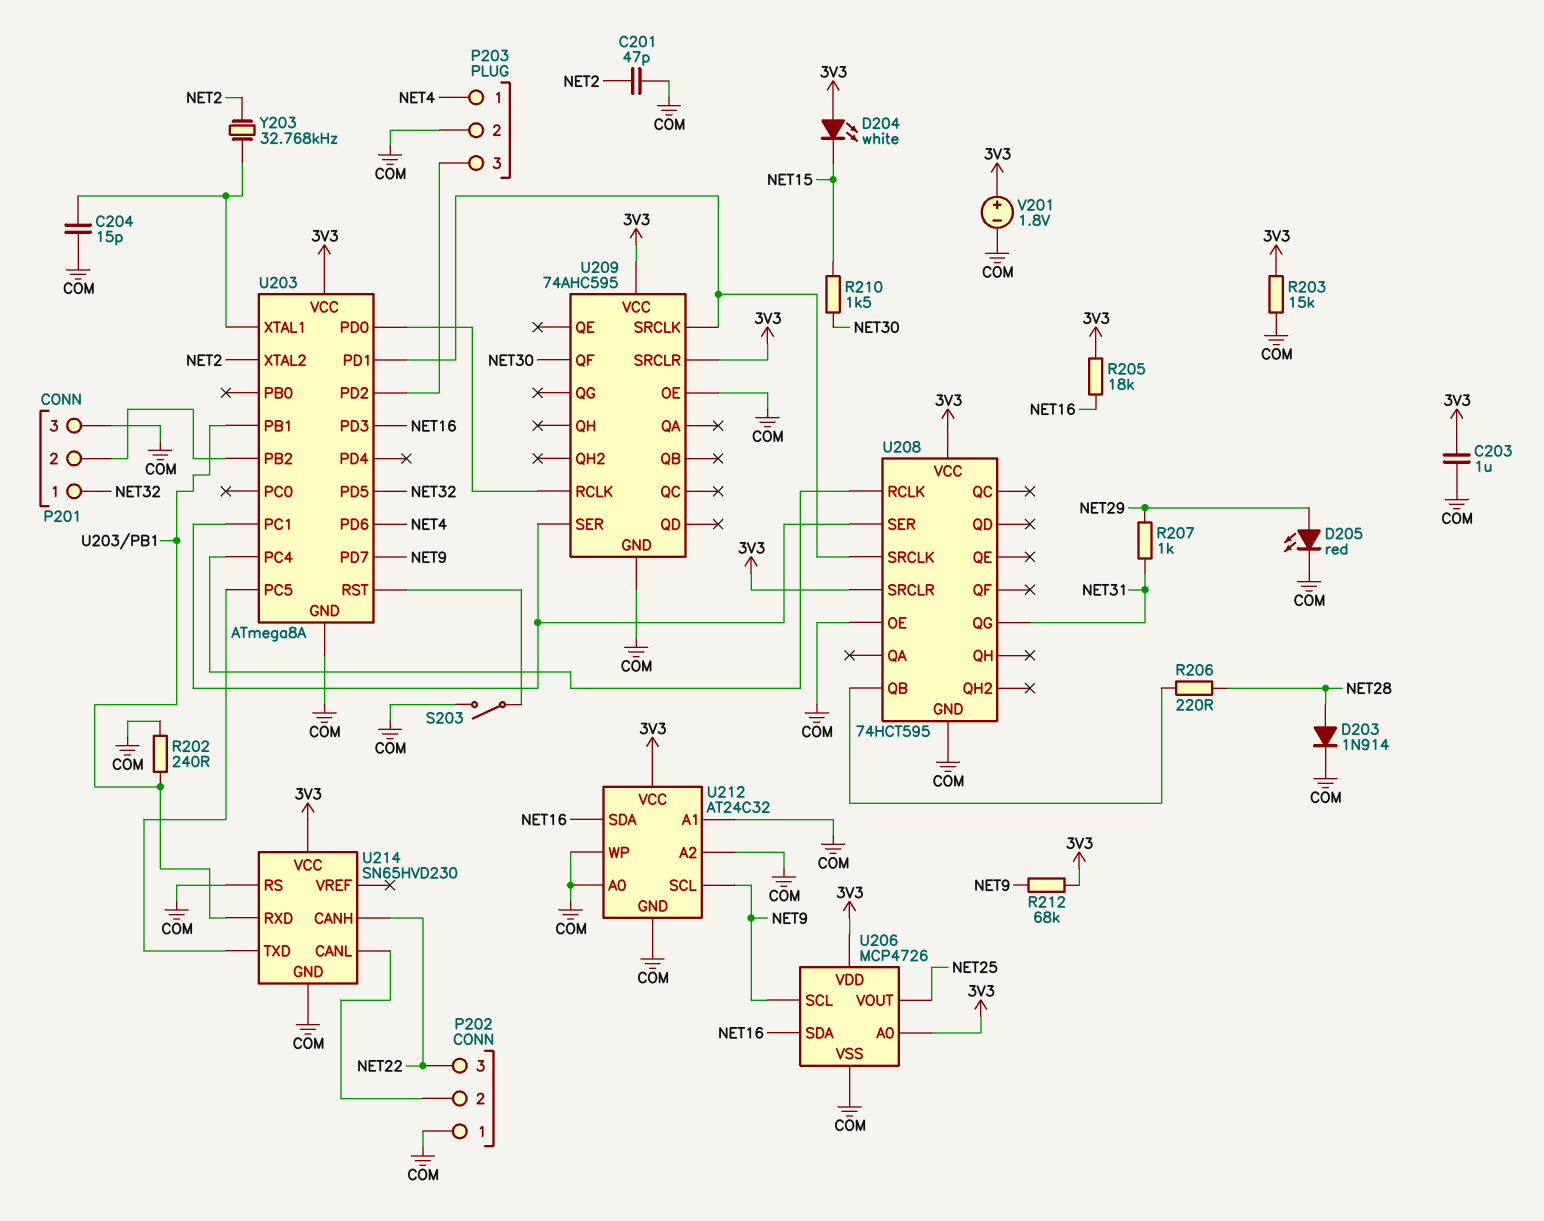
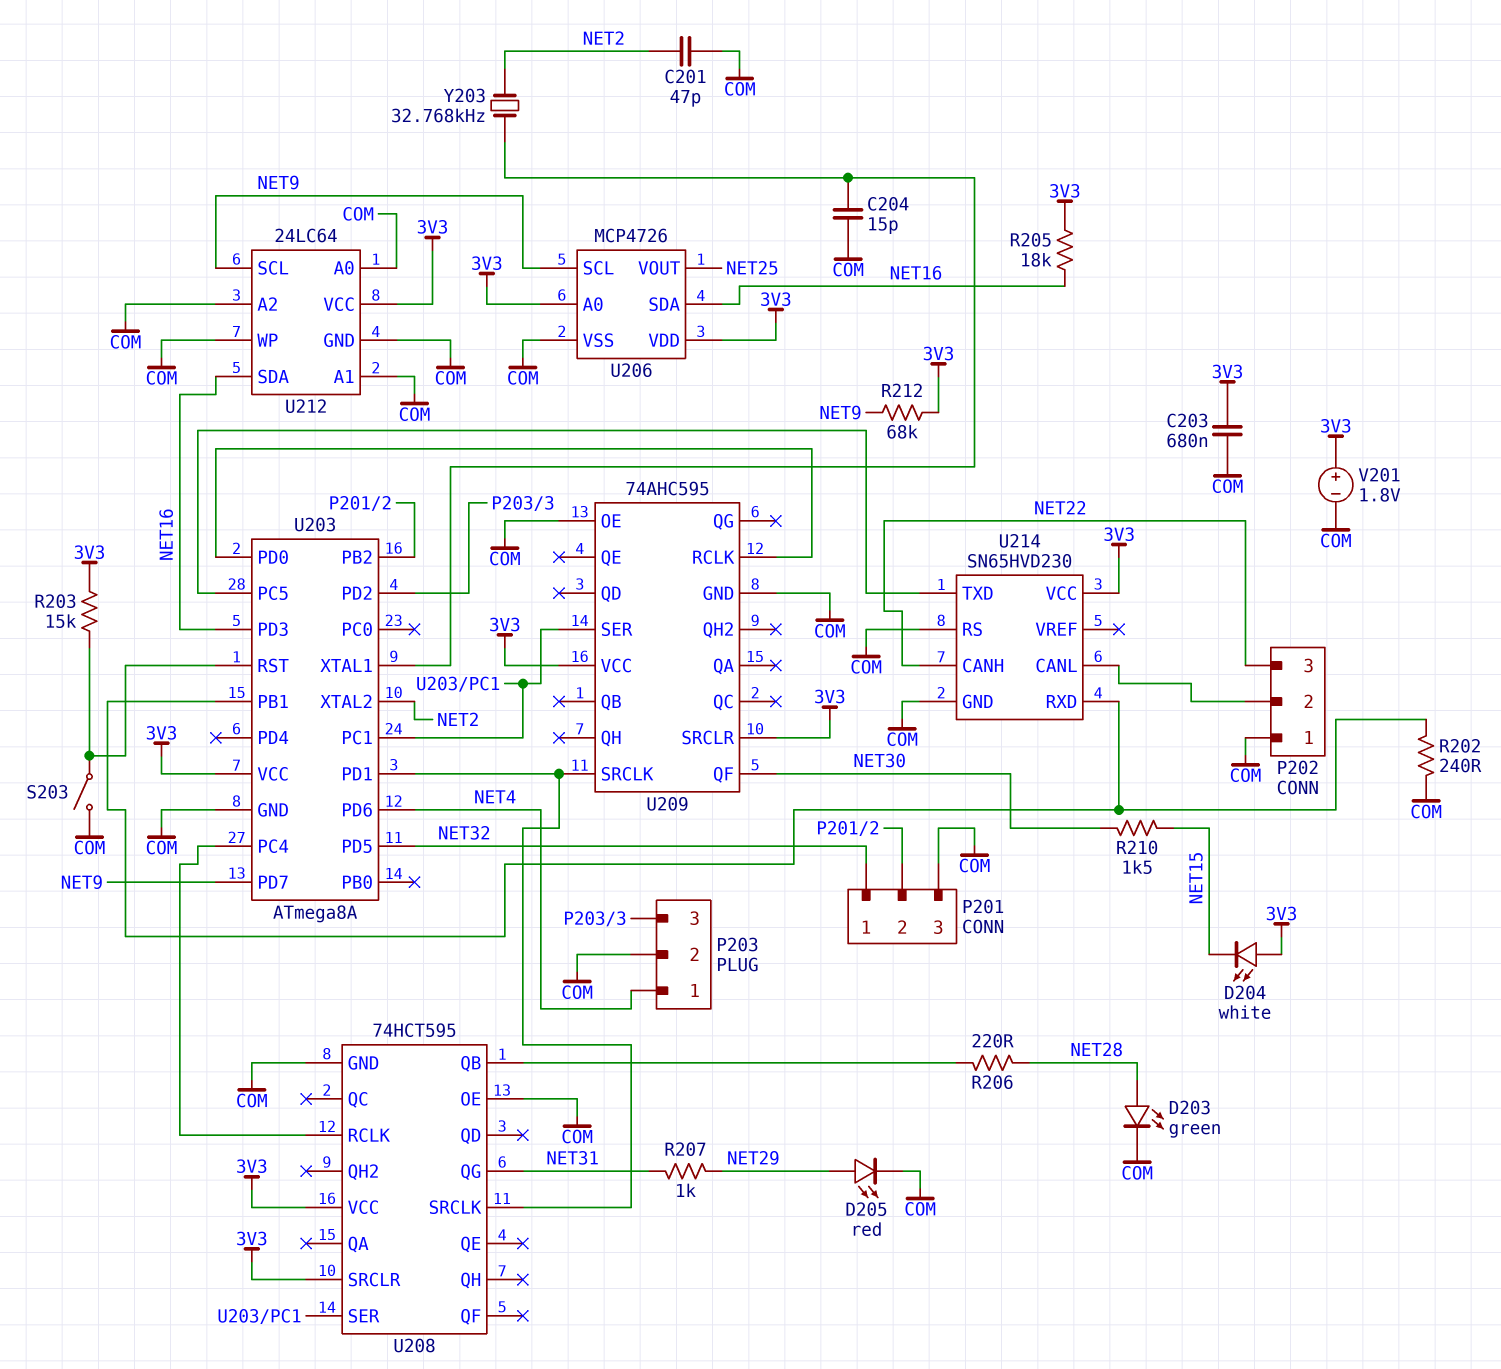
C203: 1uF (3V3, COM) -> 680nF (3V3, COM)
D203: diode 1N914 (A NET28, K COM) -> LED green (A NET28, K COM)
R203: 15k (3V3, COM) -> 15k (3V3, U203/RST)
U212: AT24C32 -> 24LC64

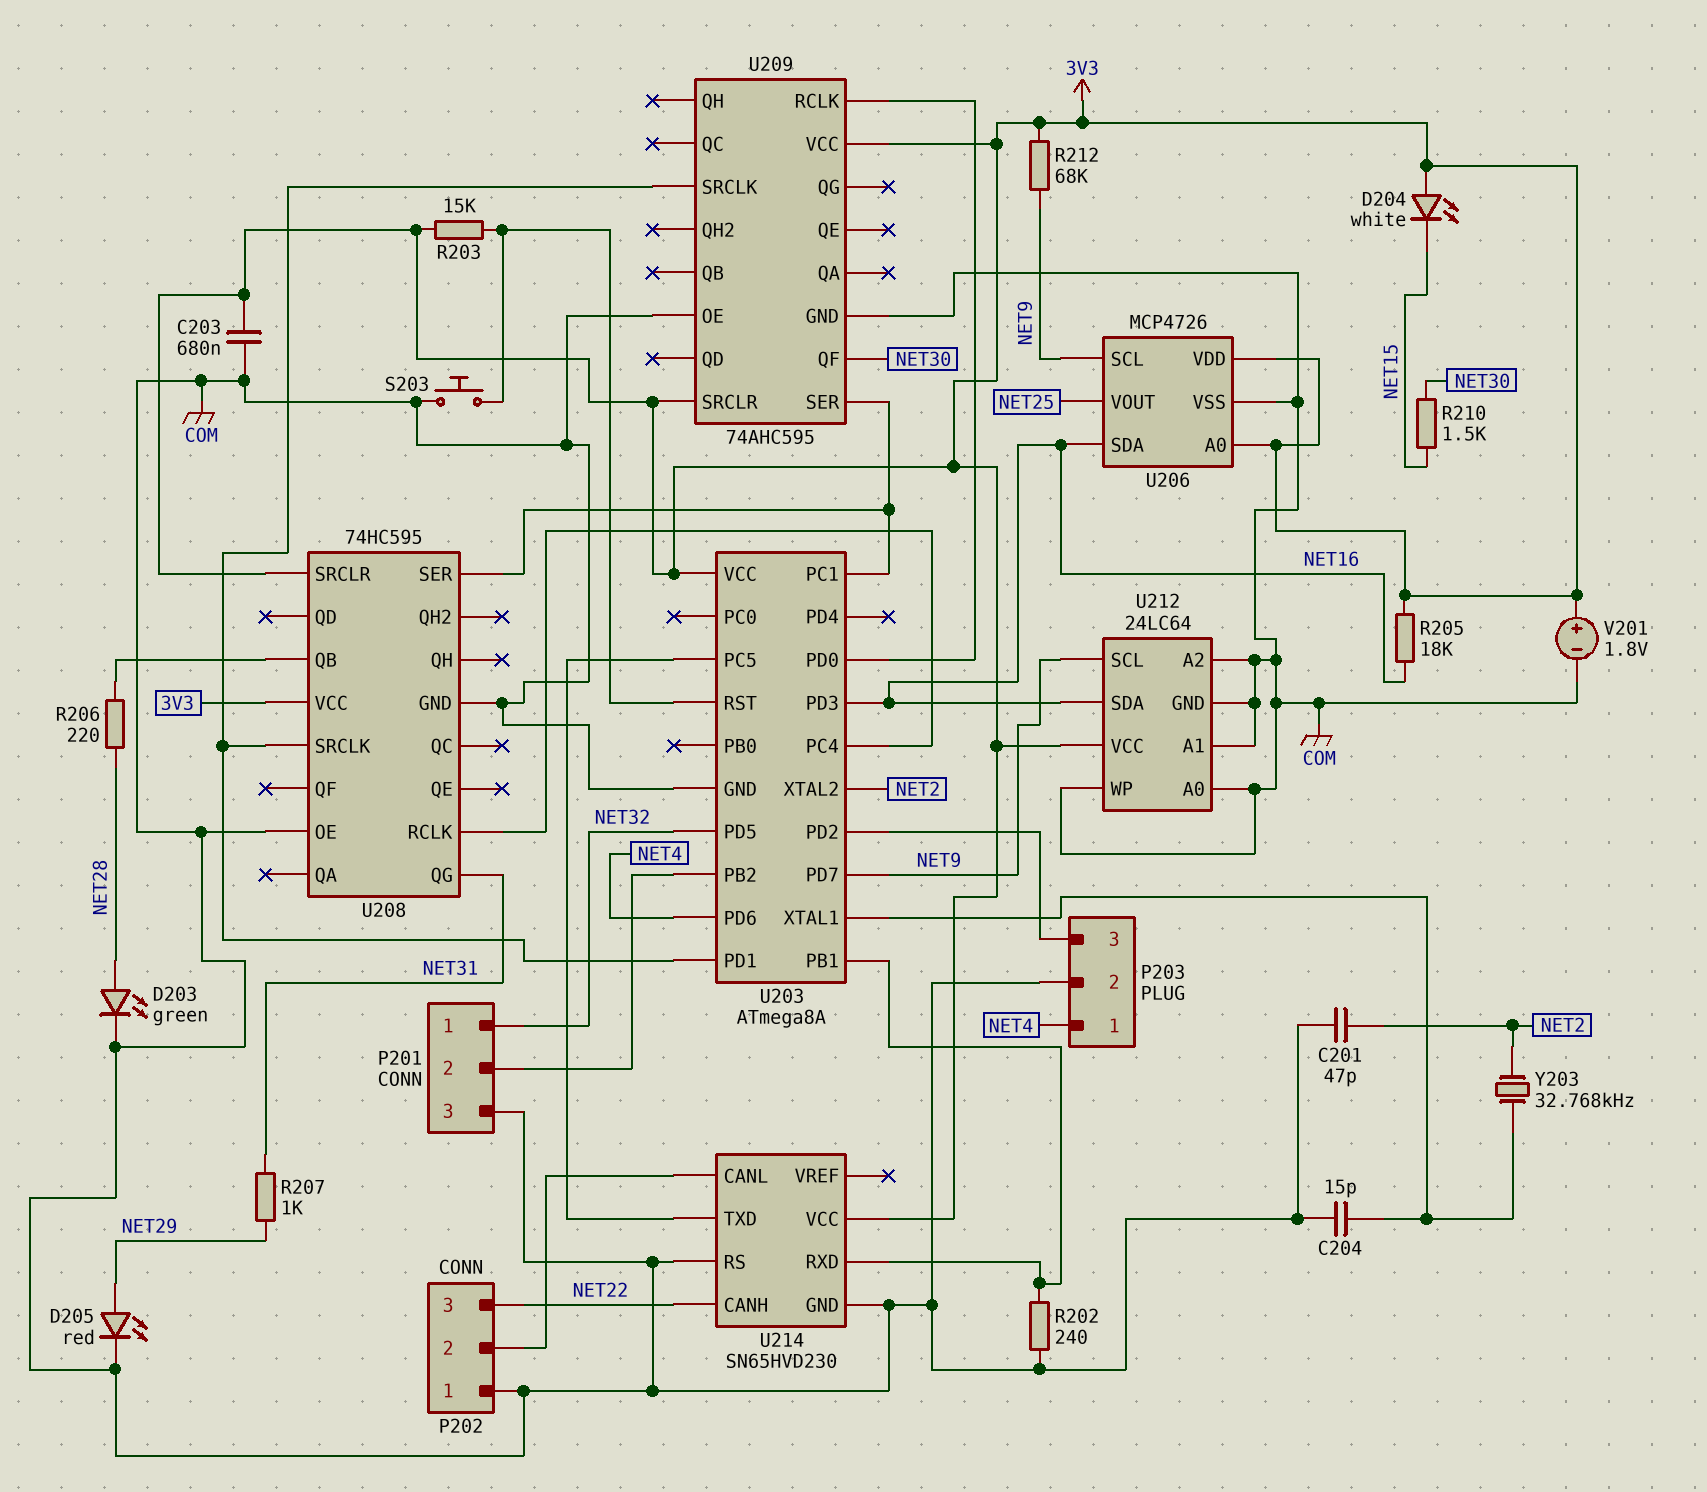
S203: switch (COM, U203/RST) -> button (COM, U203/RST)
U208: 74HCT595 -> 74HC595

